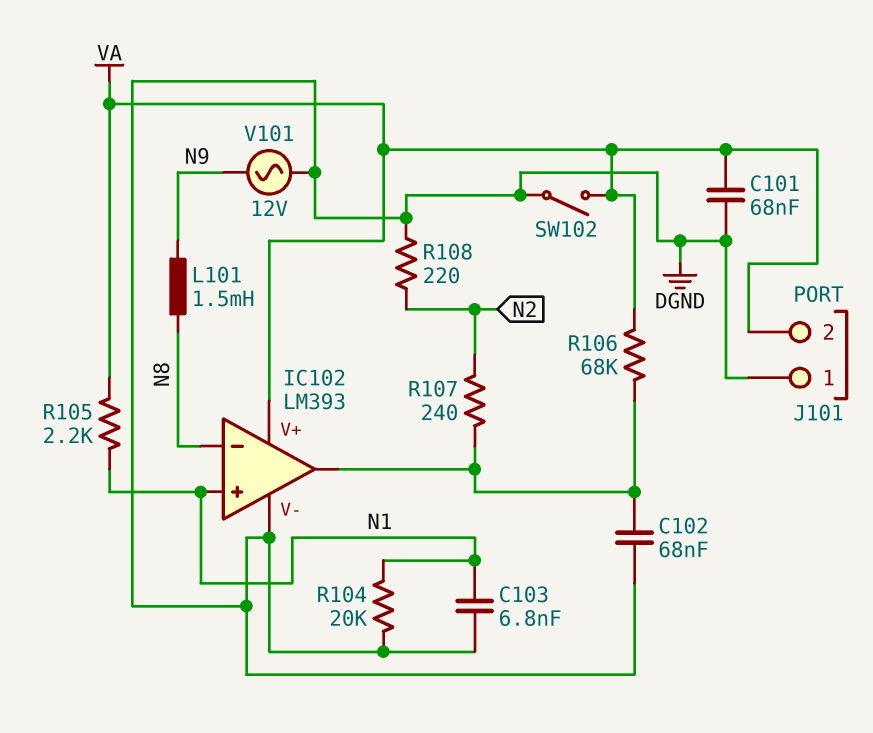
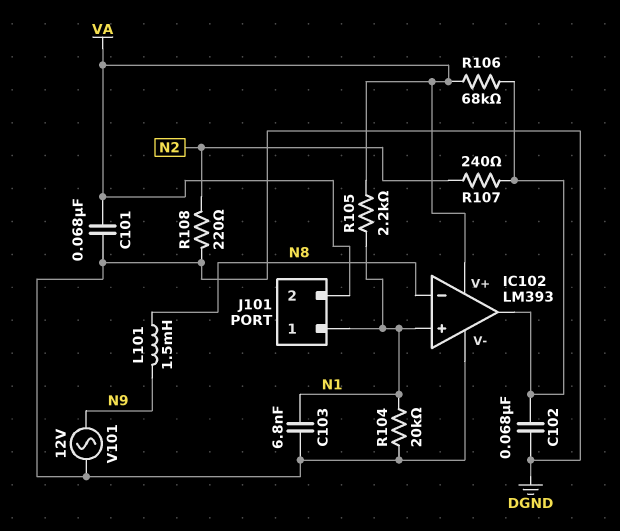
J101 pin 1: DGND -> N1
SW102: switch (DGND, VA) -> none

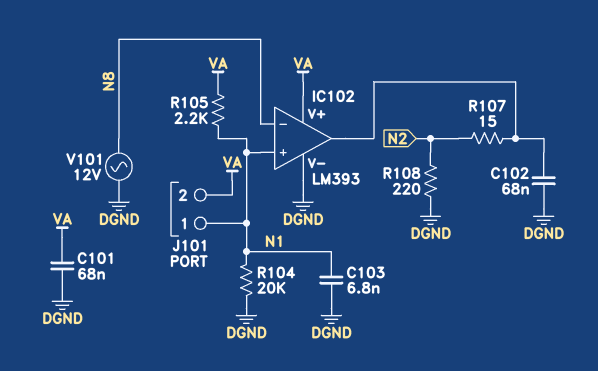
L101: 1.5mH (N8, N9) -> none
R106: 68k (IC102/out, VA) -> none
R107: 240 (IC102/out, N2) -> 15 (IC102/out, N2)
V101: AC 12V (DGND, N9) -> AC 12V (DGND, N8)

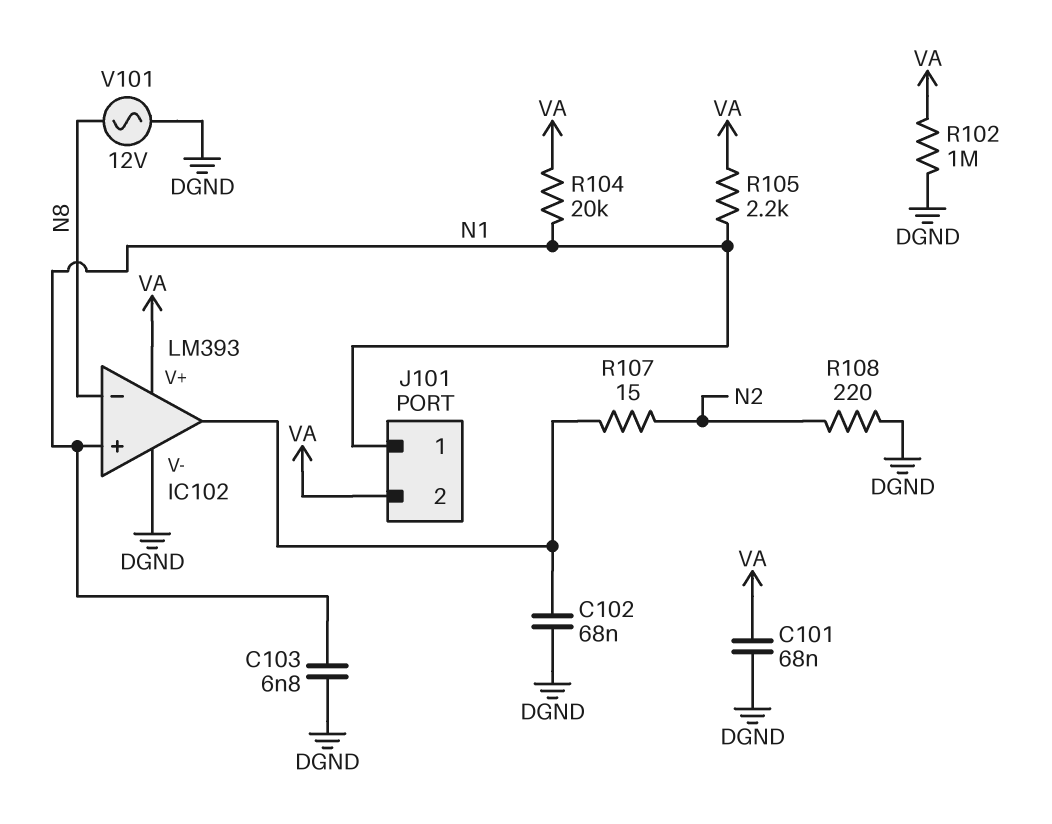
R102: none -> 1M (DGND, VA)
R104: 20k (DGND, N1) -> 20k (N1, VA)

